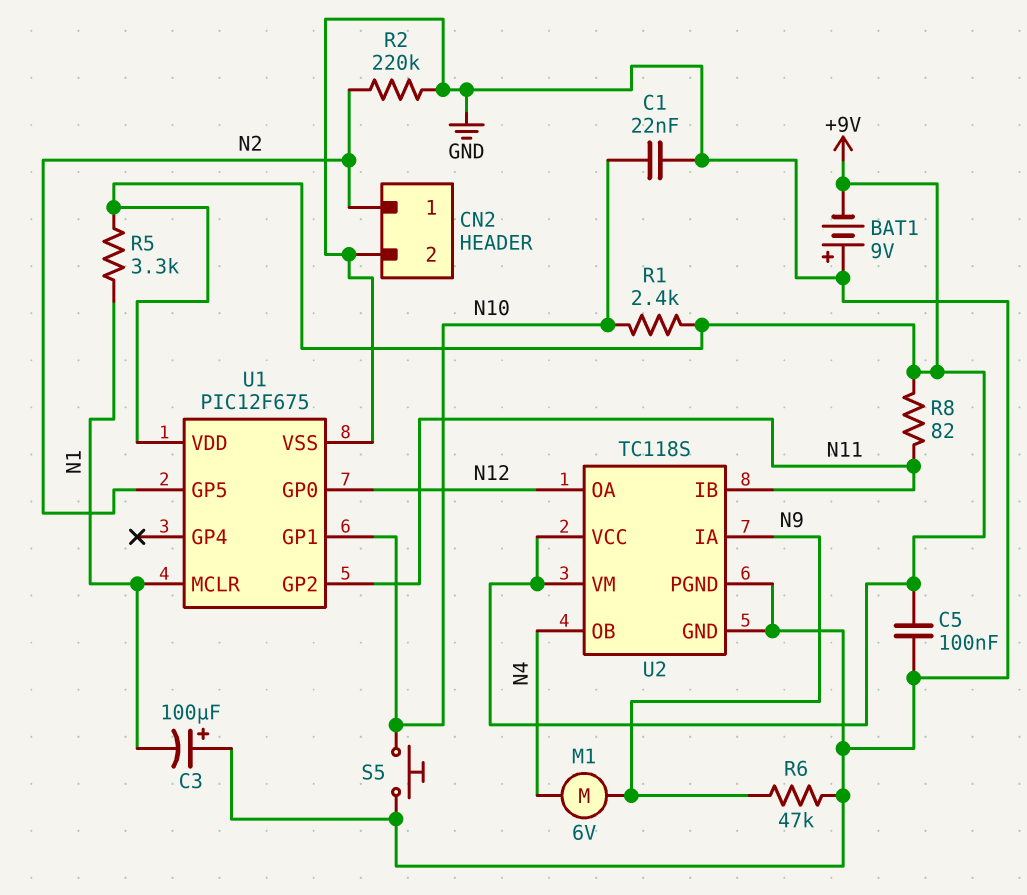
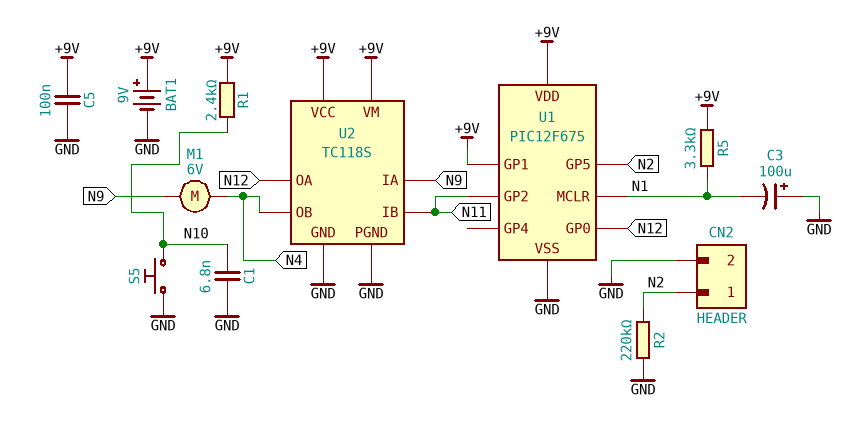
BAT1: 9V (plus GND, minus +9V) -> 9V (plus +9V, minus GND)
C1: 22nF (GND, N10) -> 6.8nF (GND, N10)
R6: 47k (GND, N9) -> none
R8: 82 (+9V, N11) -> none
U1 pin GP1: N10 -> +9V

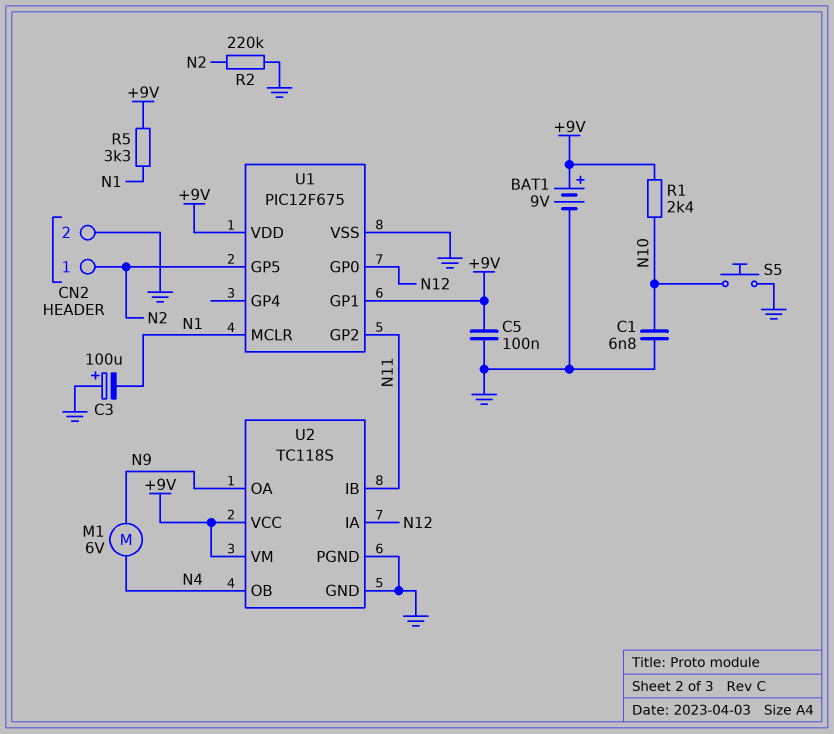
U2 pin IA: N9 -> N12
U2 pin OA: N12 -> N9

